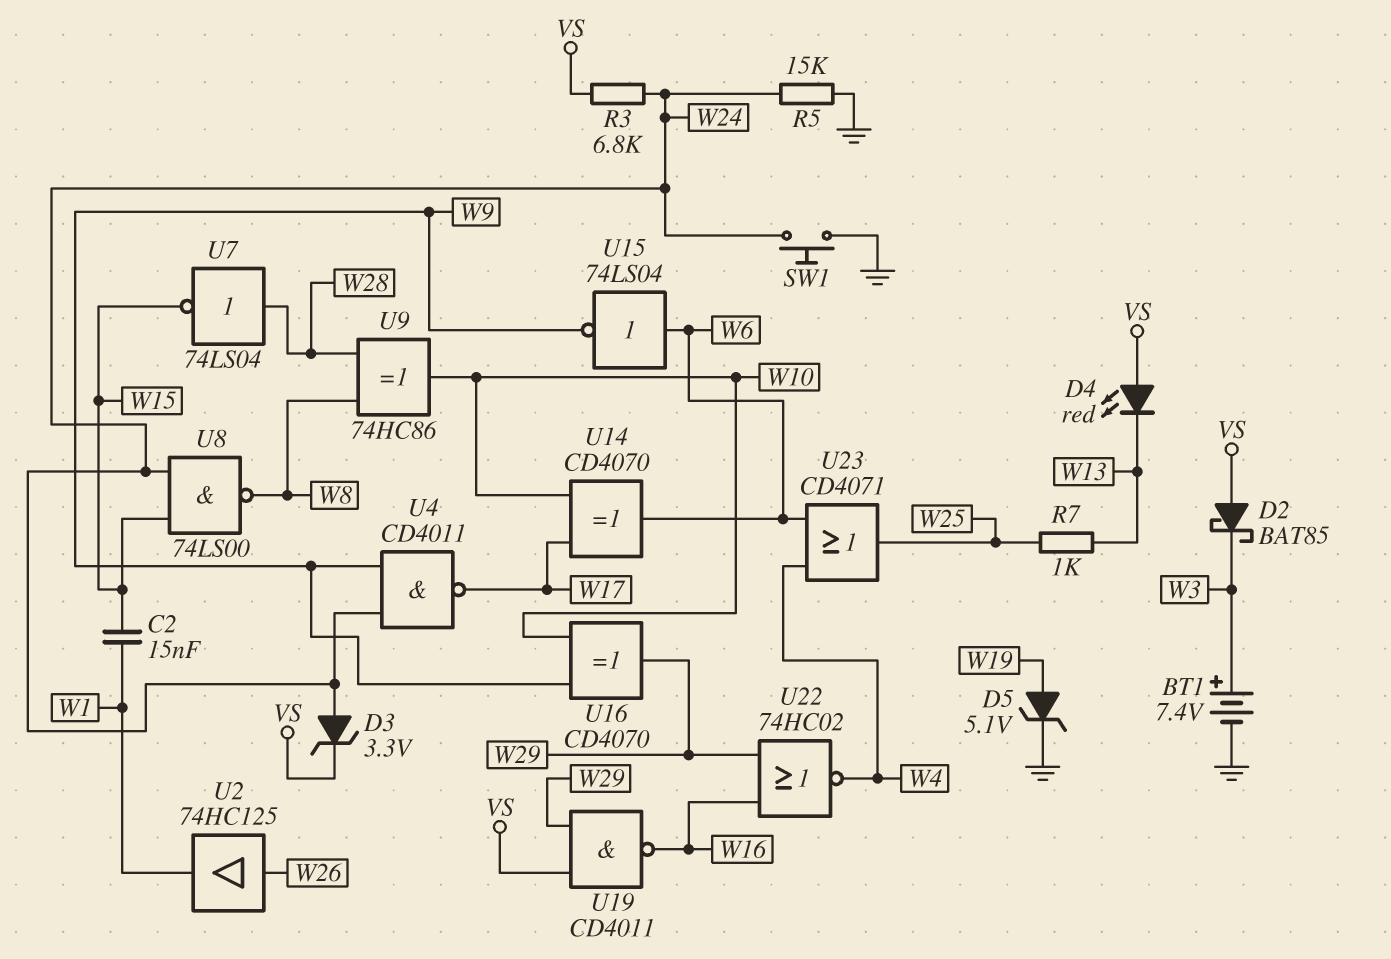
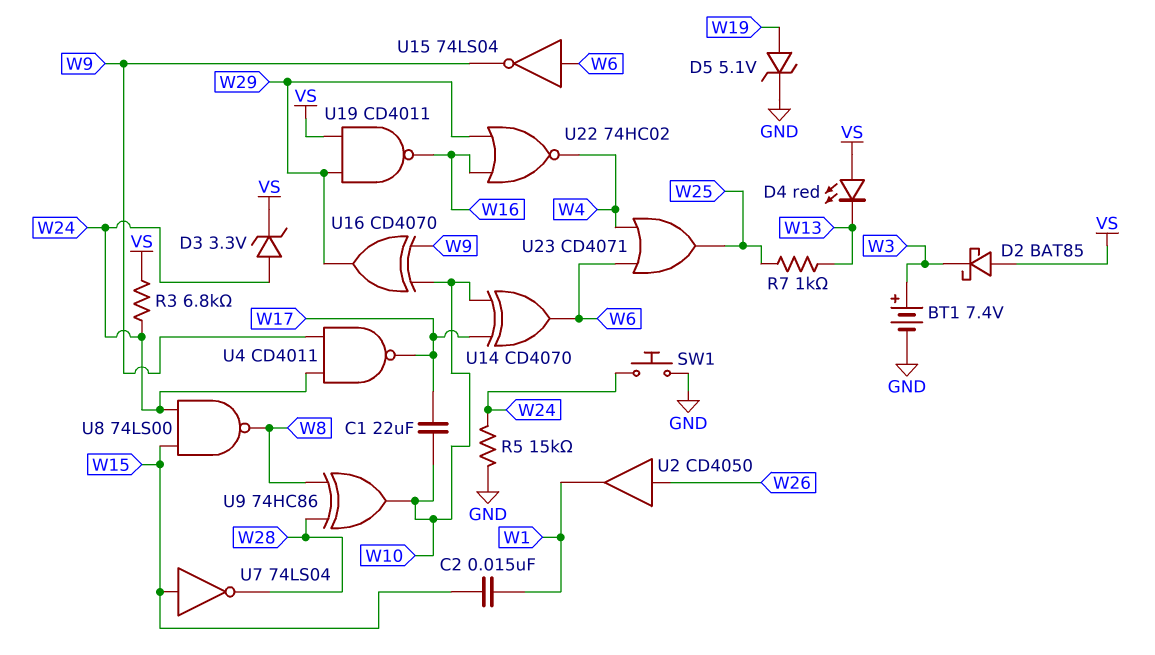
C1: none -> 22uF (W10, W17)
U2: buffer 74HC125 (in W26, out W1) -> buffer CD4050 (in W26, out W1)
U7: NOT 74LS04 (in W28, out W15) -> NOT 74LS04 (in W15, out W28)

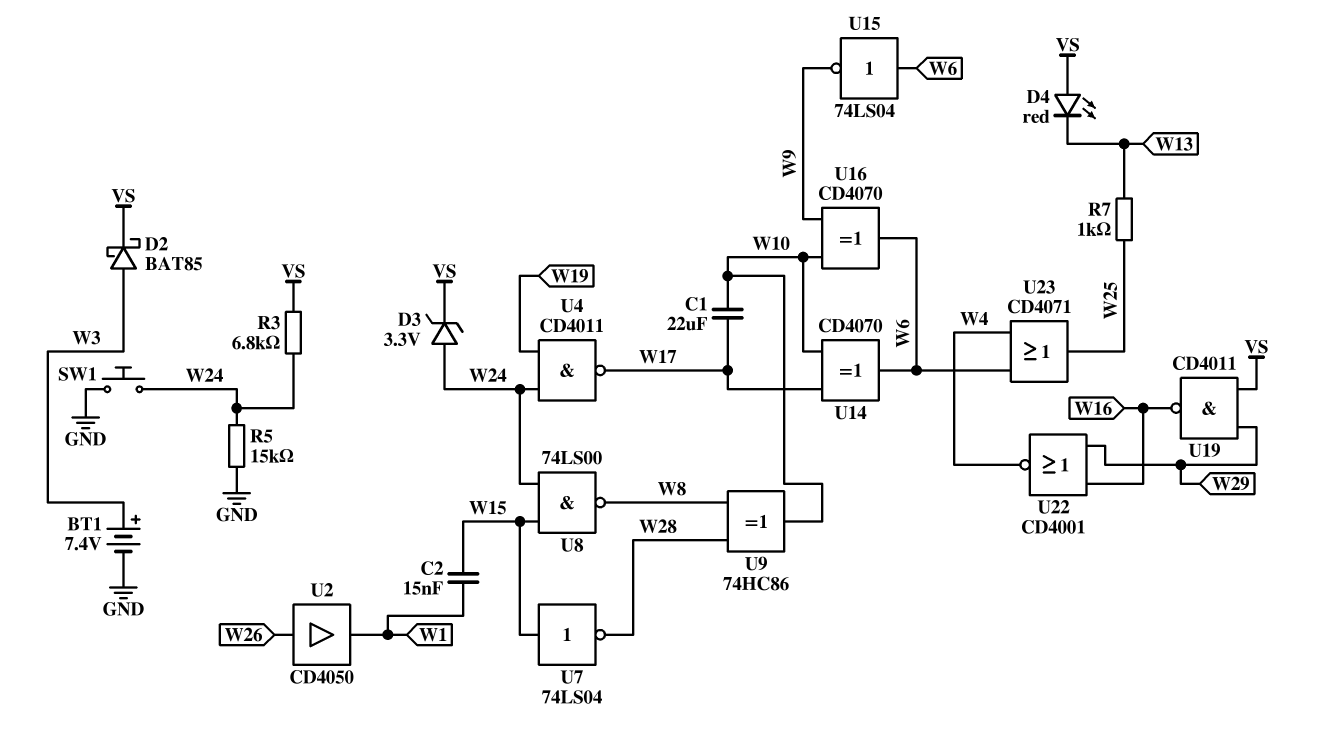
D2: schottky BAT85 (A VS, K W3) -> schottky BAT85 (A W3, K VS)
D5: zener 5.1V (A W19, K GND) -> none
U4: NAND CD4011 (in W9, in W24, out W17) -> NAND CD4011 (in W19, in W24, out W17)
U16: XOR CD4070 (in W9, in W10, out W29) -> XOR CD4070 (in W9, in W10, out W6)
U22: NOR 74HC02 (in W16, in W29, out W4) -> NOR CD4001 (in W16, in W29, out W4)

